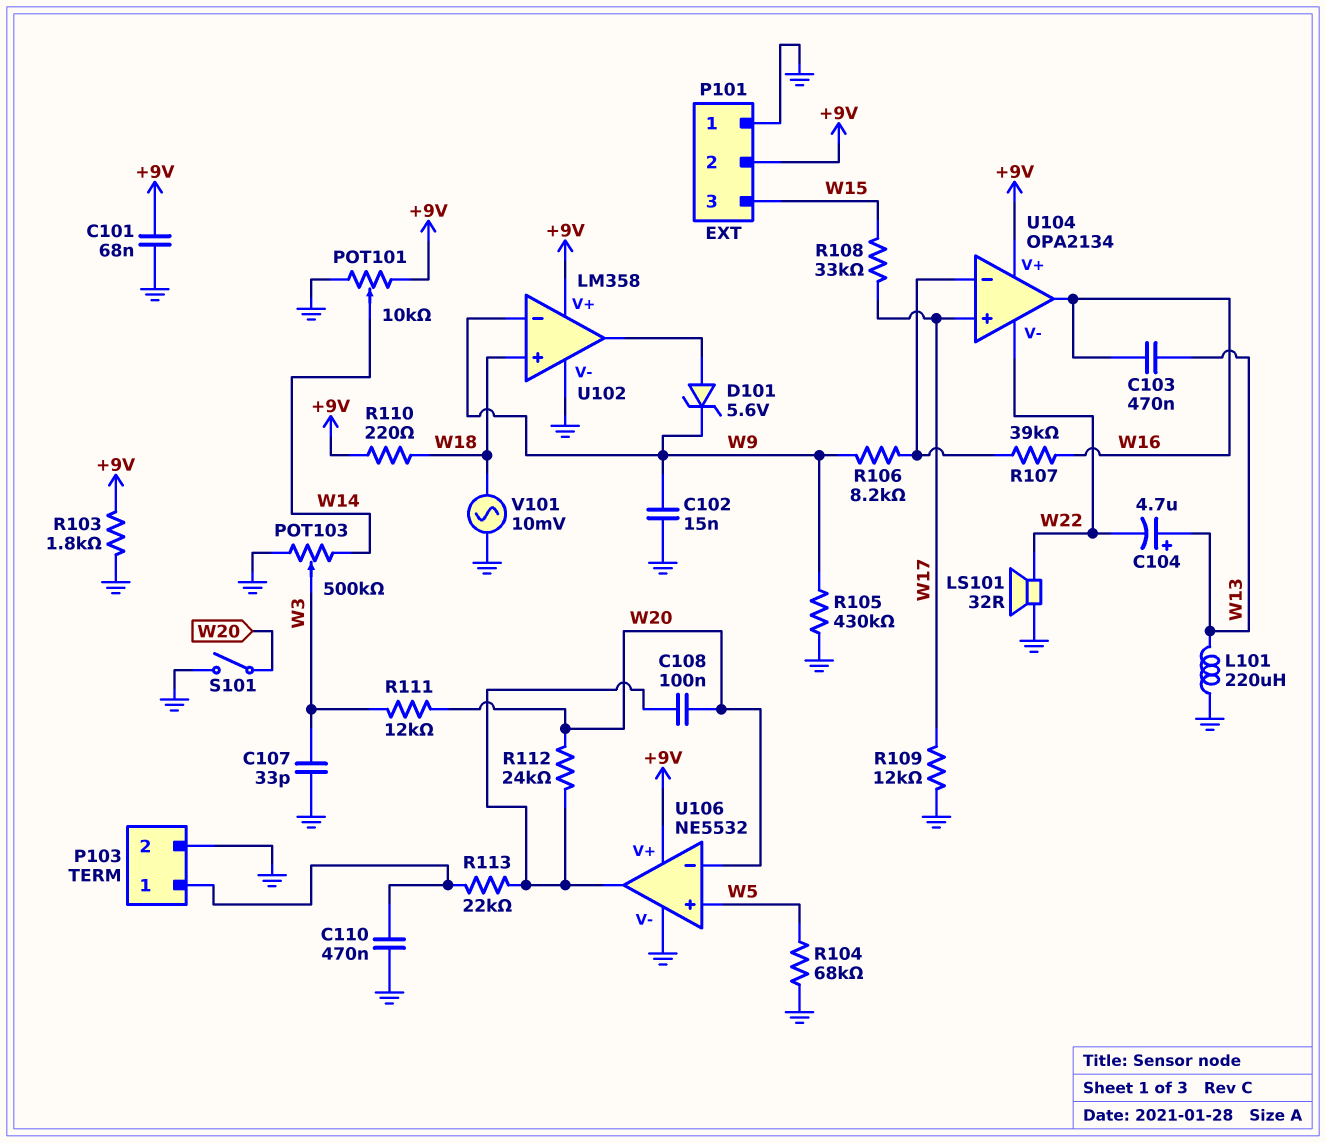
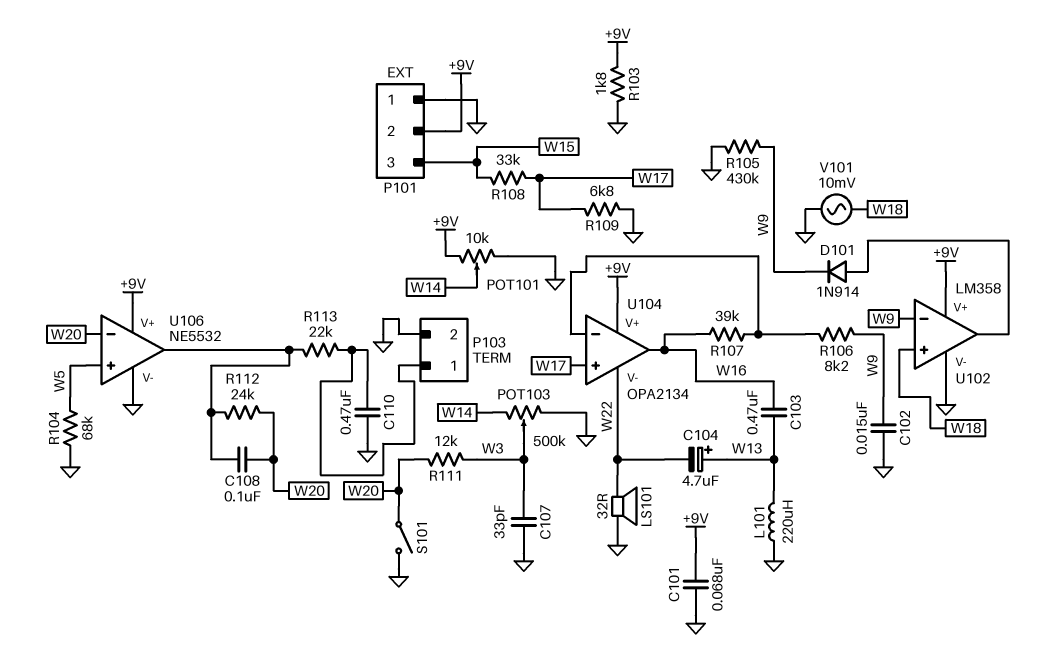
D101: zener 5.6V (A U102/out, K W9) -> diode 1N914 (A U102/out, K W9)
R109: 12k (GND, W17) -> 6.8k (GND, W17)
R110: 220 (+9V, W18) -> none

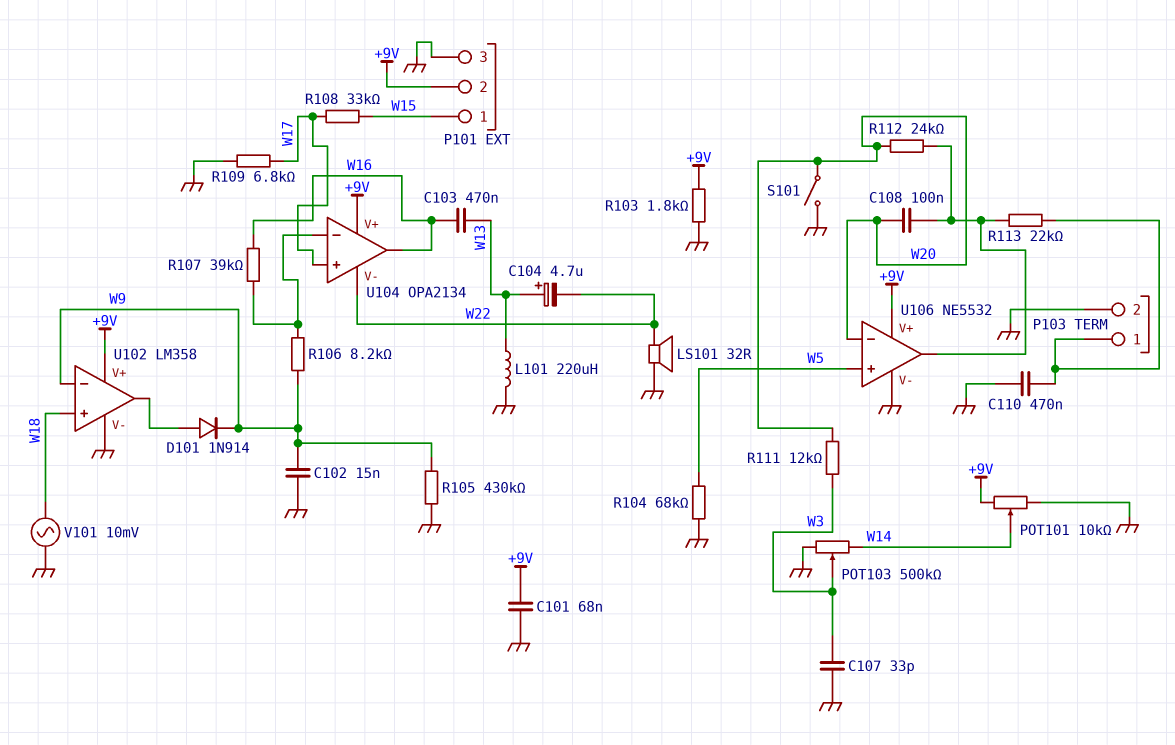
P101 pin 1: GND -> W15
P101 pin 3: W15 -> GND

